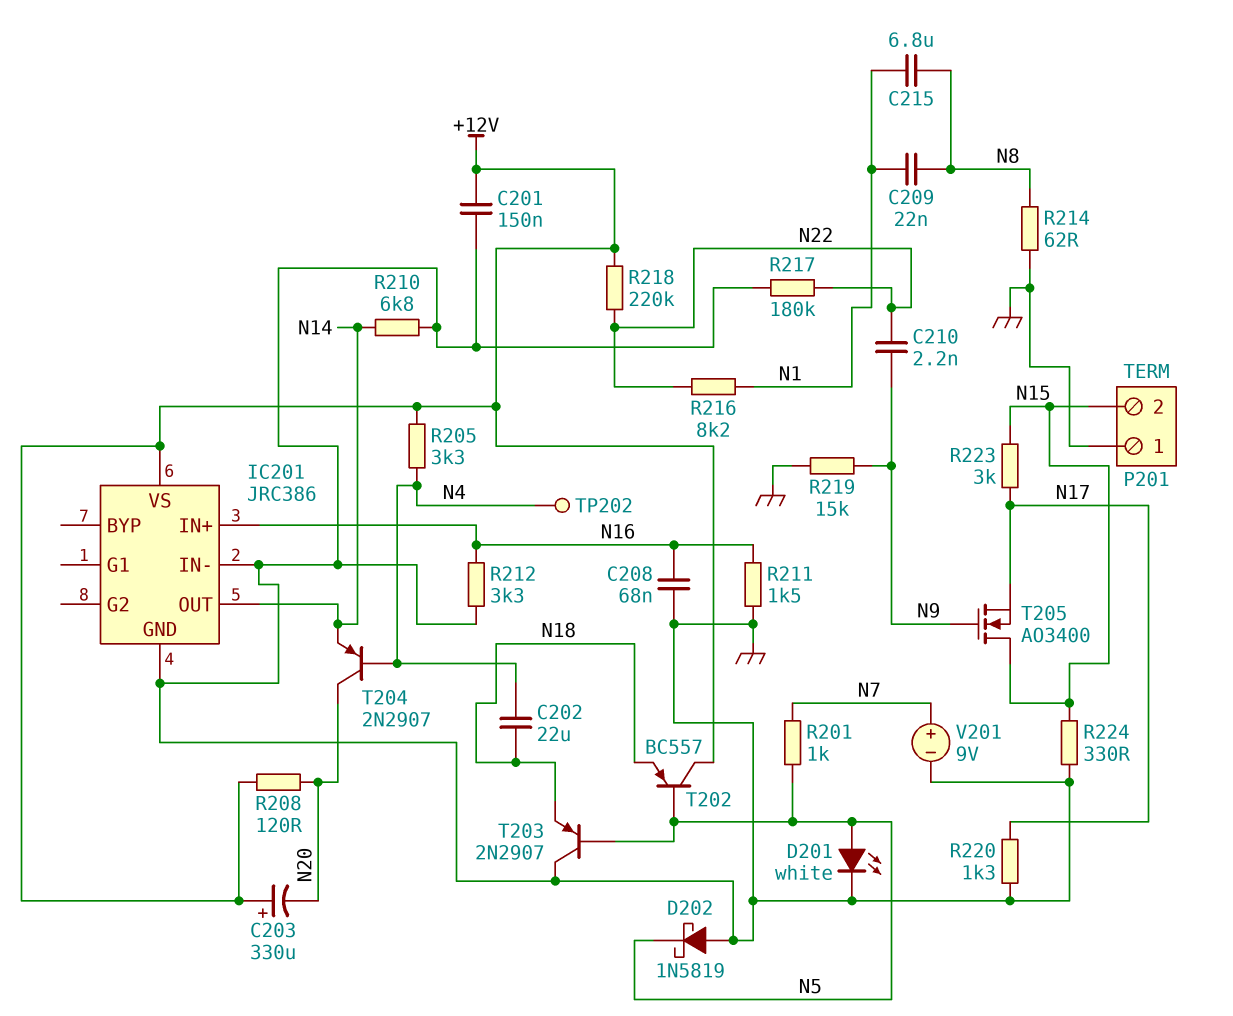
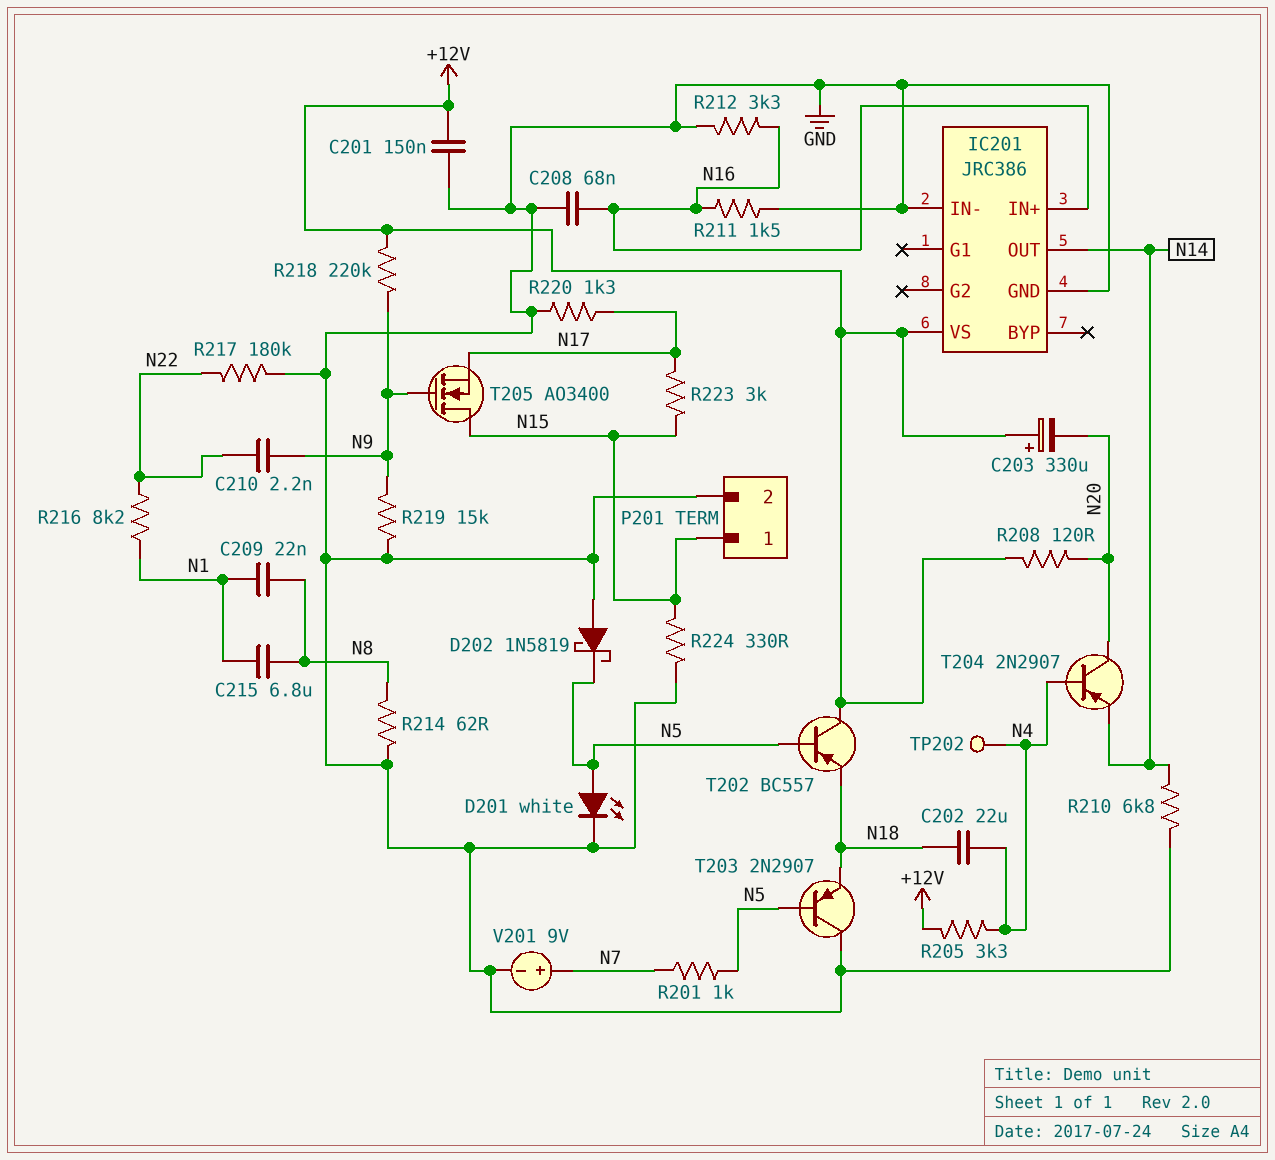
P201 pin 1: GND -> N15
P201 pin 2: N15 -> GND
R218: 220k (+12V, N22) -> 220k (+12V, N9)

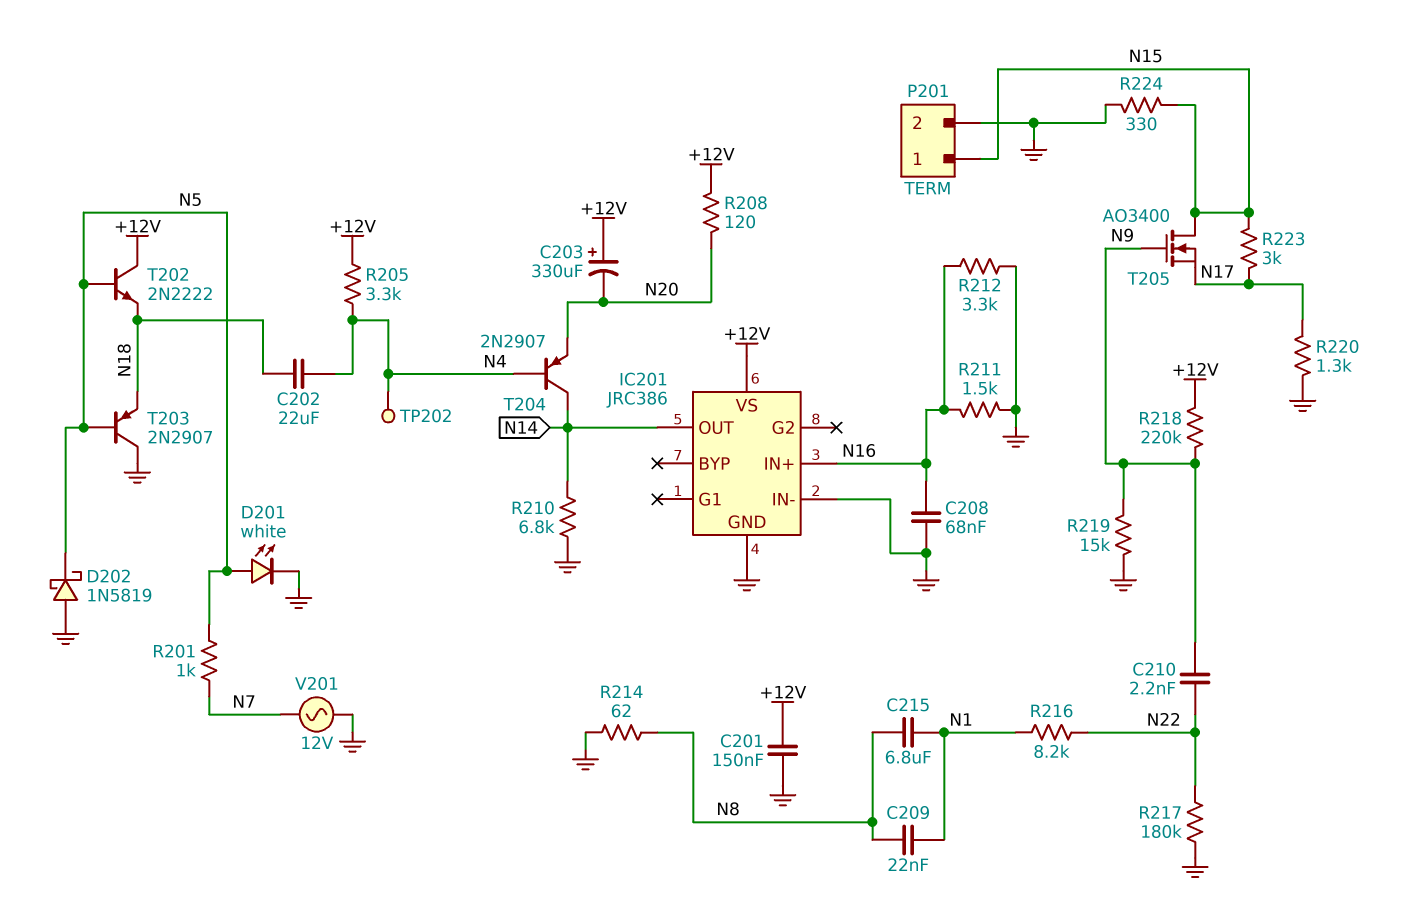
T202: PNP BC557 (B N5, C +12V, E N18) -> NPN 2N2222 (B N5, C +12V, E N18)
T204: PNP 2N2907 (B N4, C N20, E N14) -> PNP 2N2907 (B N4, C N14, E N20)
V201: 9V (plus N7, minus GND) -> AC 12V (GND, N7)

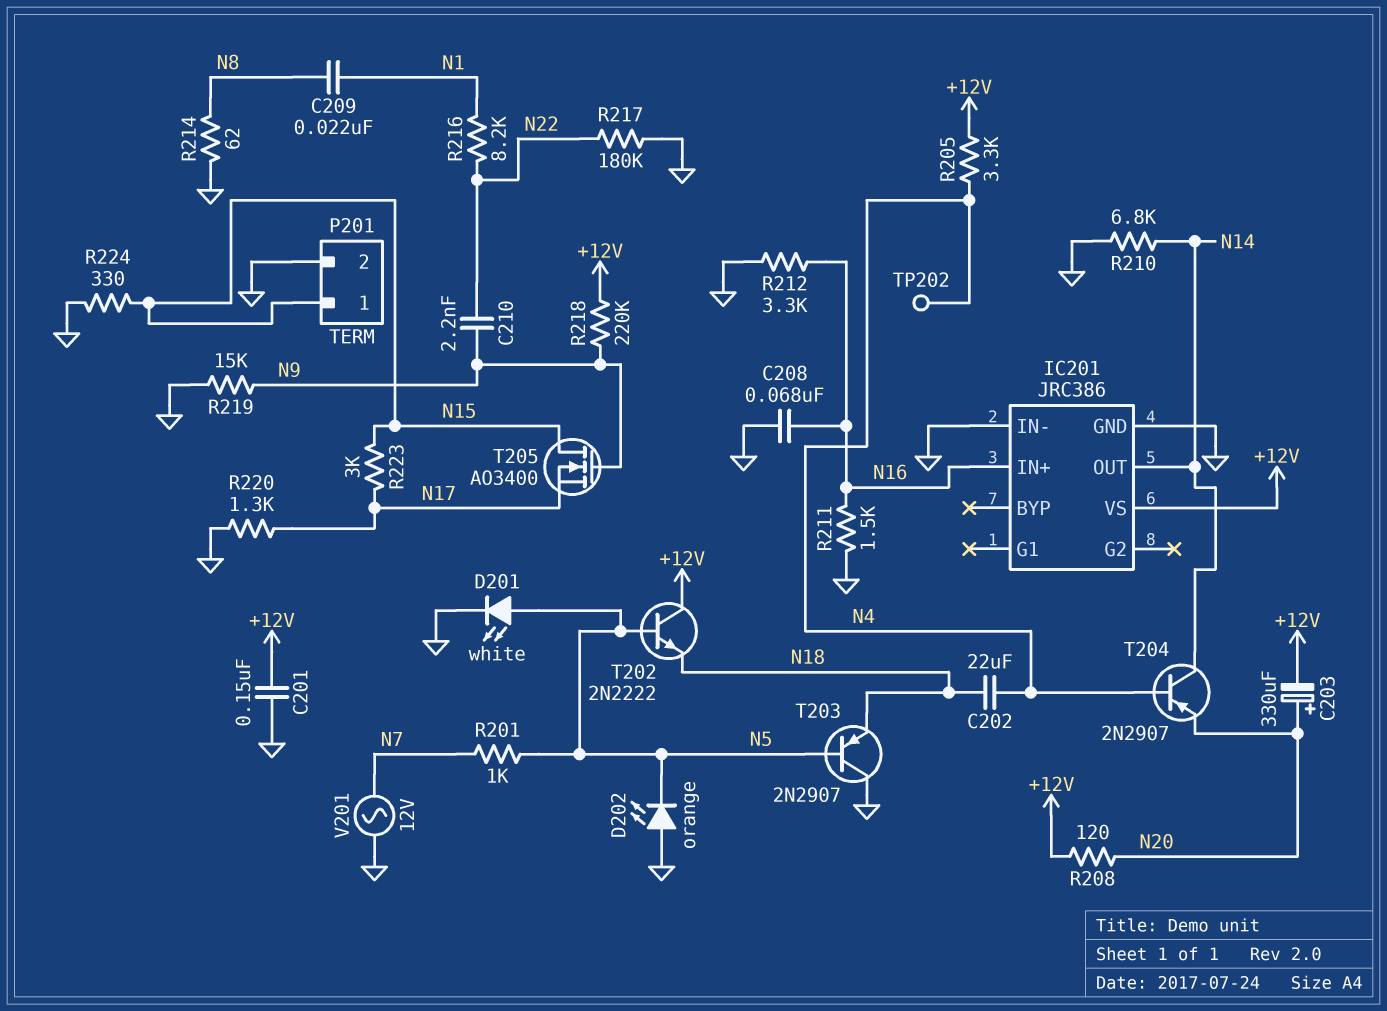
C203: 330uF (plus +12V, minus N20) -> 330uF (plus N20, minus +12V)
C215: 6.8uF (N1, N8) -> none
D202: schottky 1N5819 (A GND, K N5) -> LED orange (A GND, K N5)

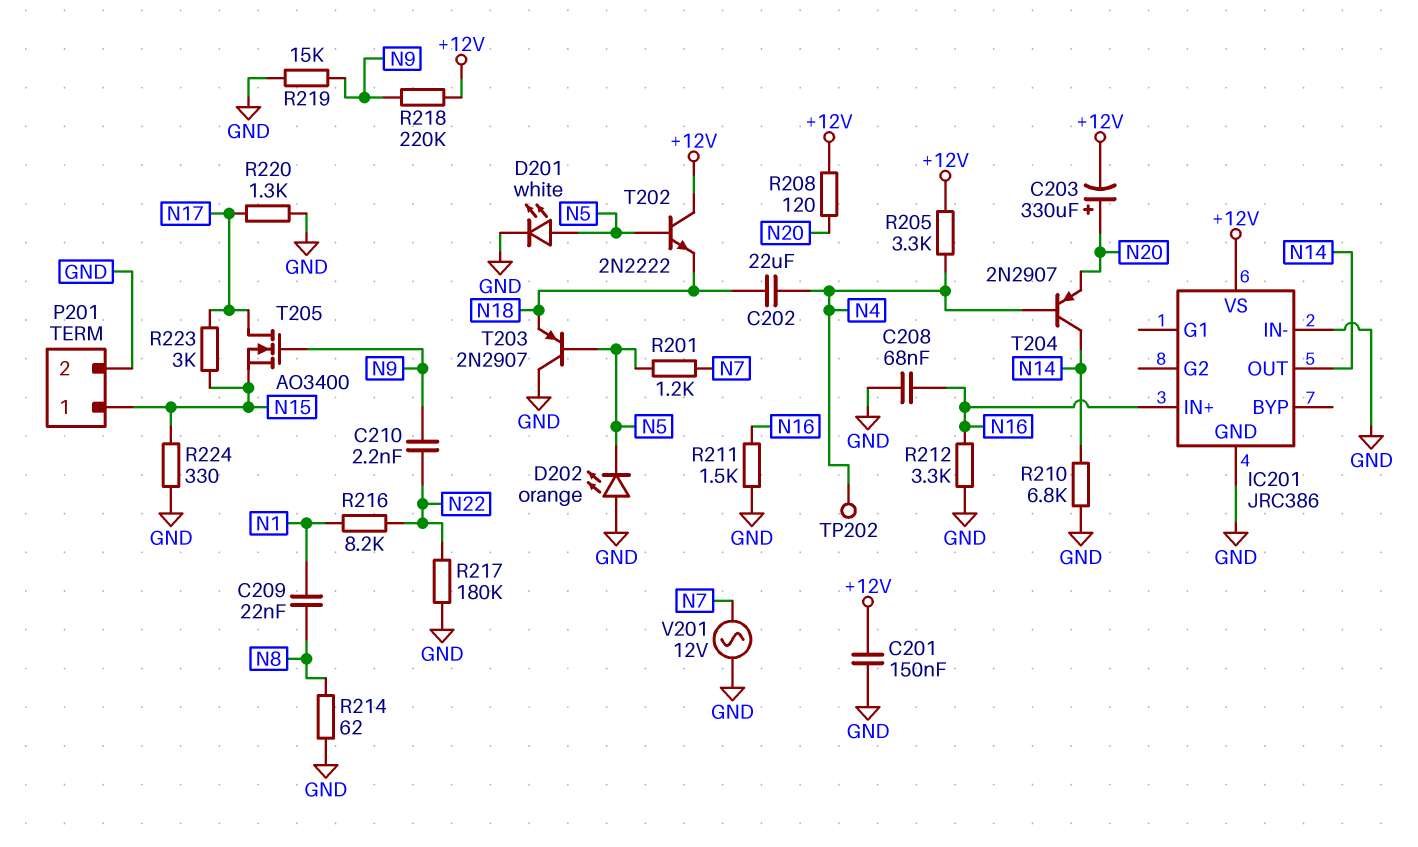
R201: 1k (N5, N7) -> 1.2k (N5, N7)
T205: NMOS AO3400 (G N9, D N15, S N17) -> NMOS AO3400 (G N9, D N17, S N15)

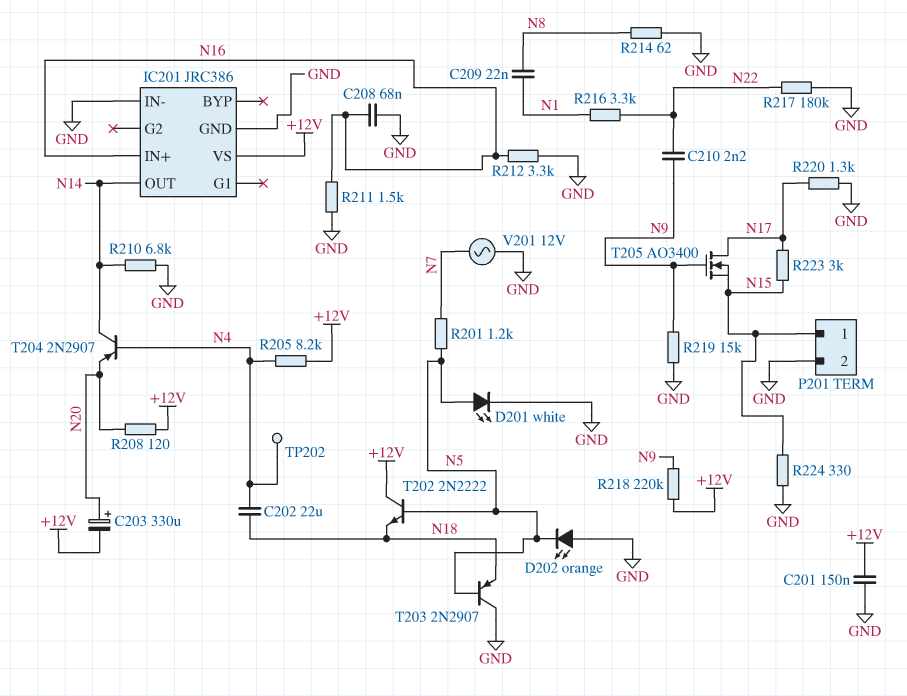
R205: 3.3k (+12V, N4) -> 8.2k (+12V, N4)
R216: 8.2k (N1, N22) -> 3.3k (N1, N22)

